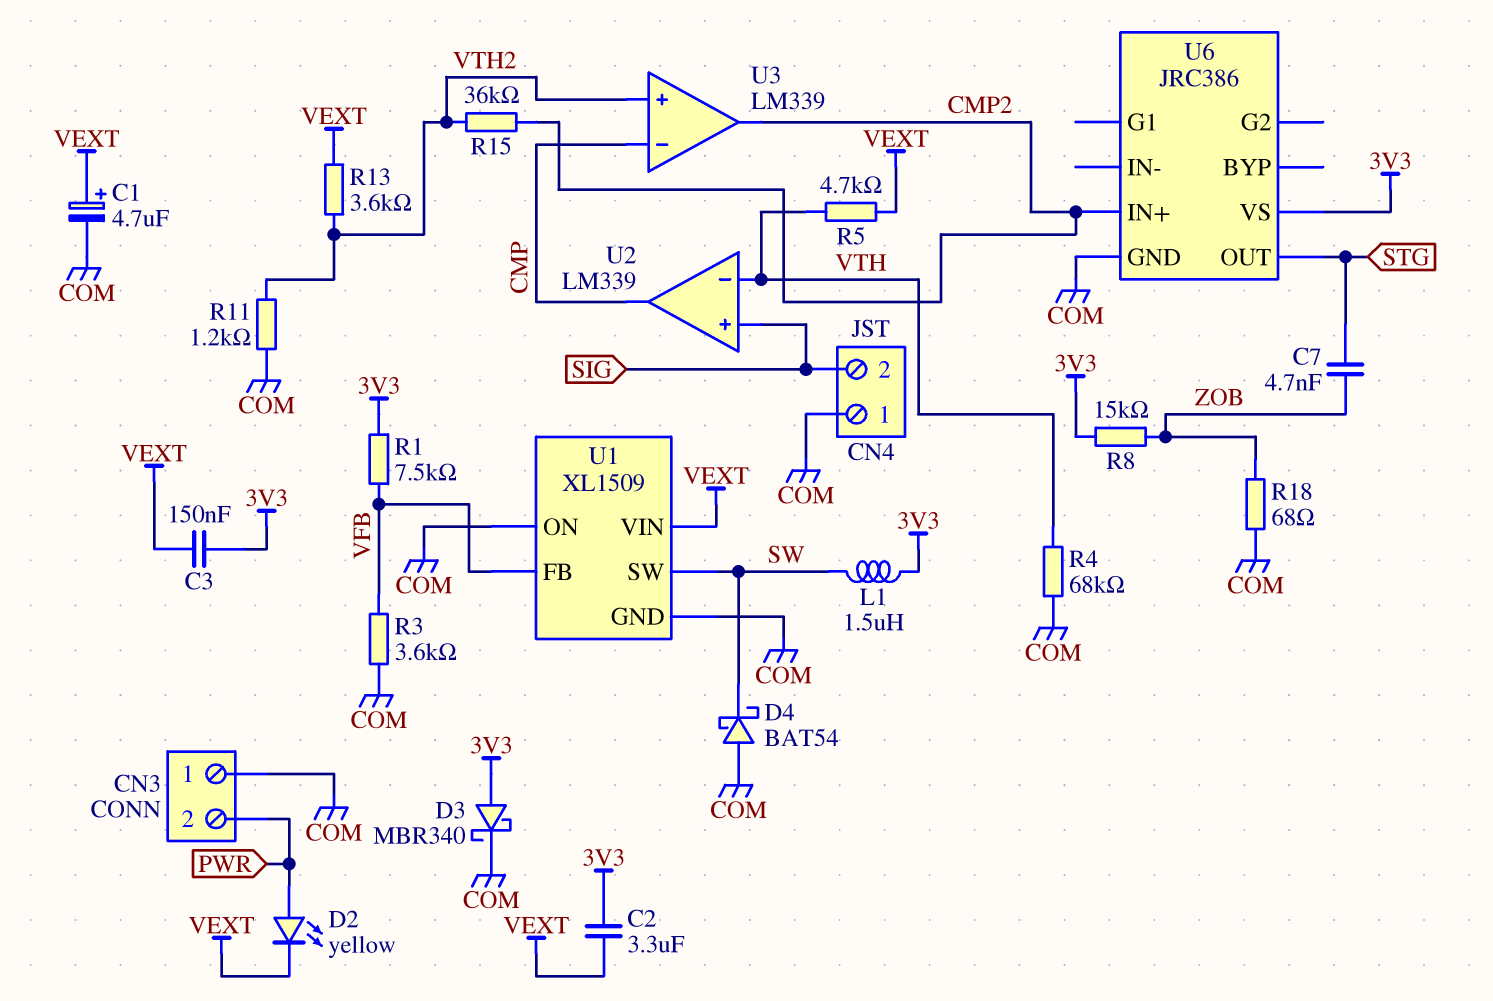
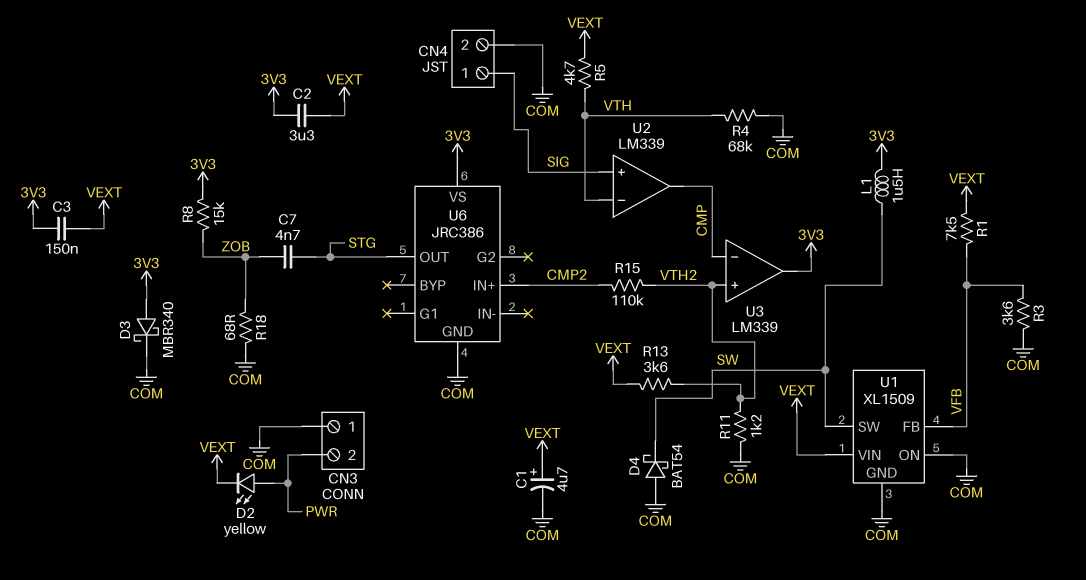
CN4 pin 1: COM -> SIG
CN4 pin 2: SIG -> COM
R1: 7.5k (3V3, VFB) -> 7.5k (VEXT, VFB)
R15: 36k (CMP2, VTH2) -> 110k (CMP2, VTH2)
U3 pin out: CMP2 -> 3V3

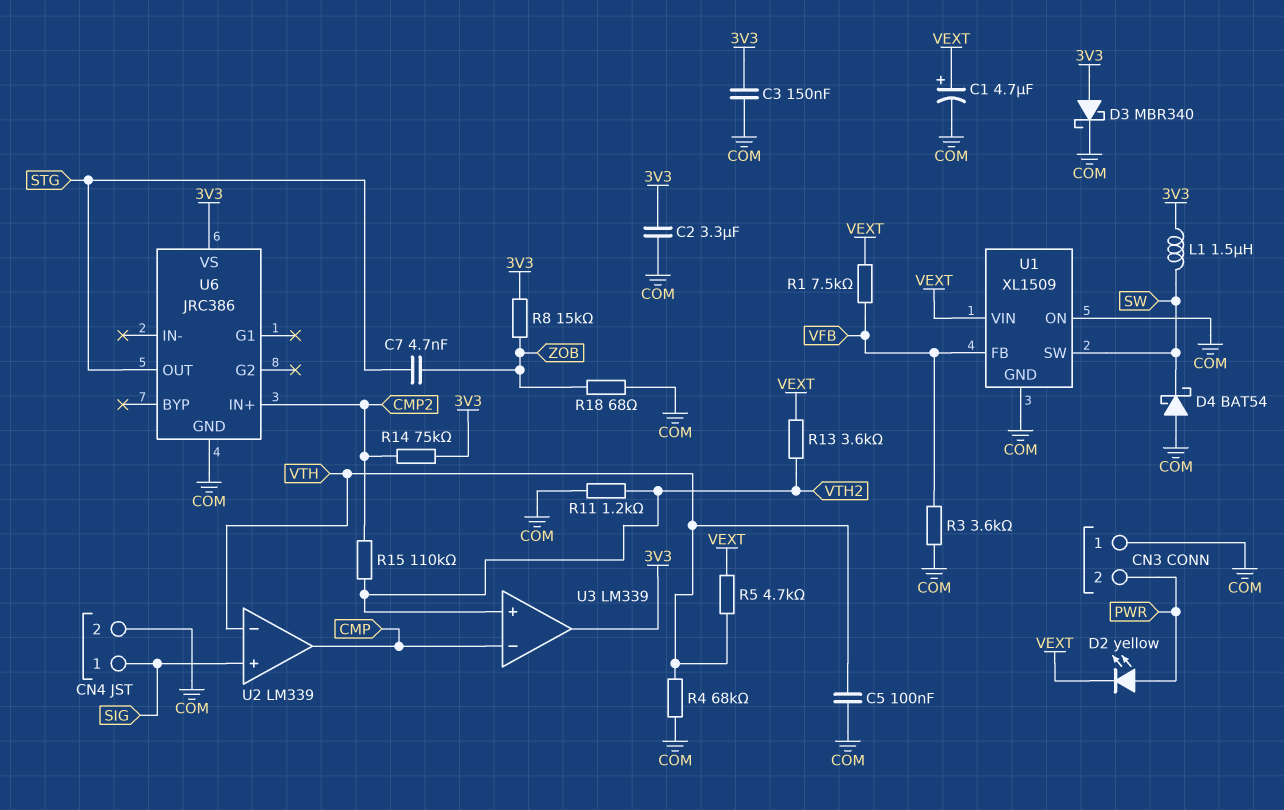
C2: 3.3uF (3V3, VEXT) -> 3.3uF (3V3, COM)
C3: 150nF (3V3, VEXT) -> 150nF (3V3, COM)
C5: none -> 100nF (COM, VTH)
R14: none -> 75k (3V3, CMP2)

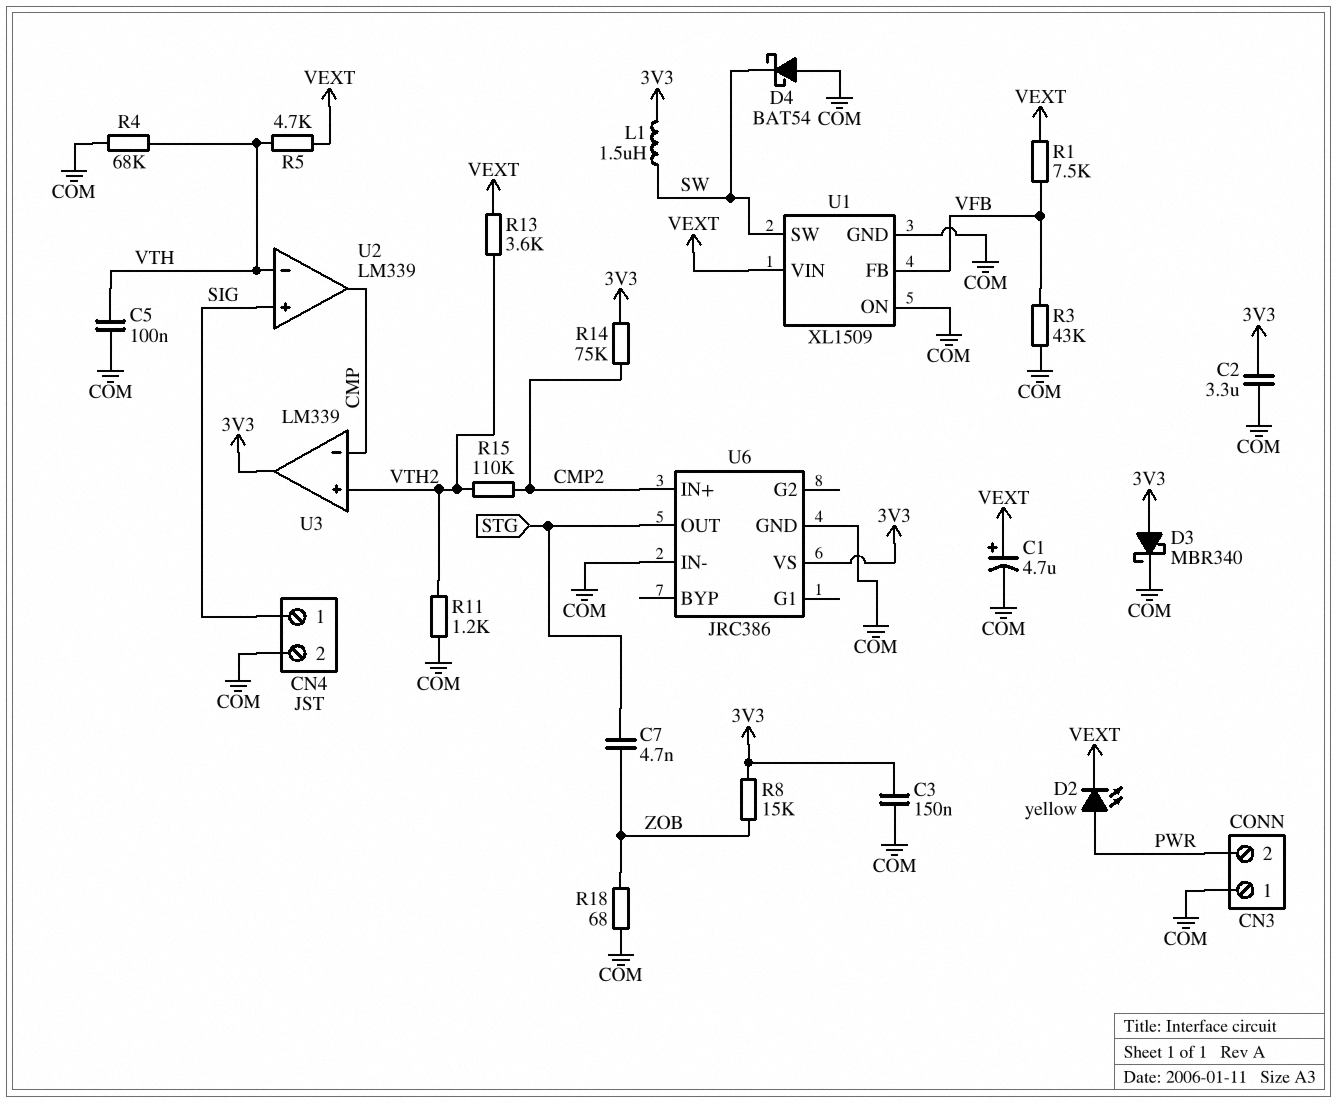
R3: 3.6k (COM, VFB) -> 43k (COM, VFB)
U6 pin IN-: none -> COM

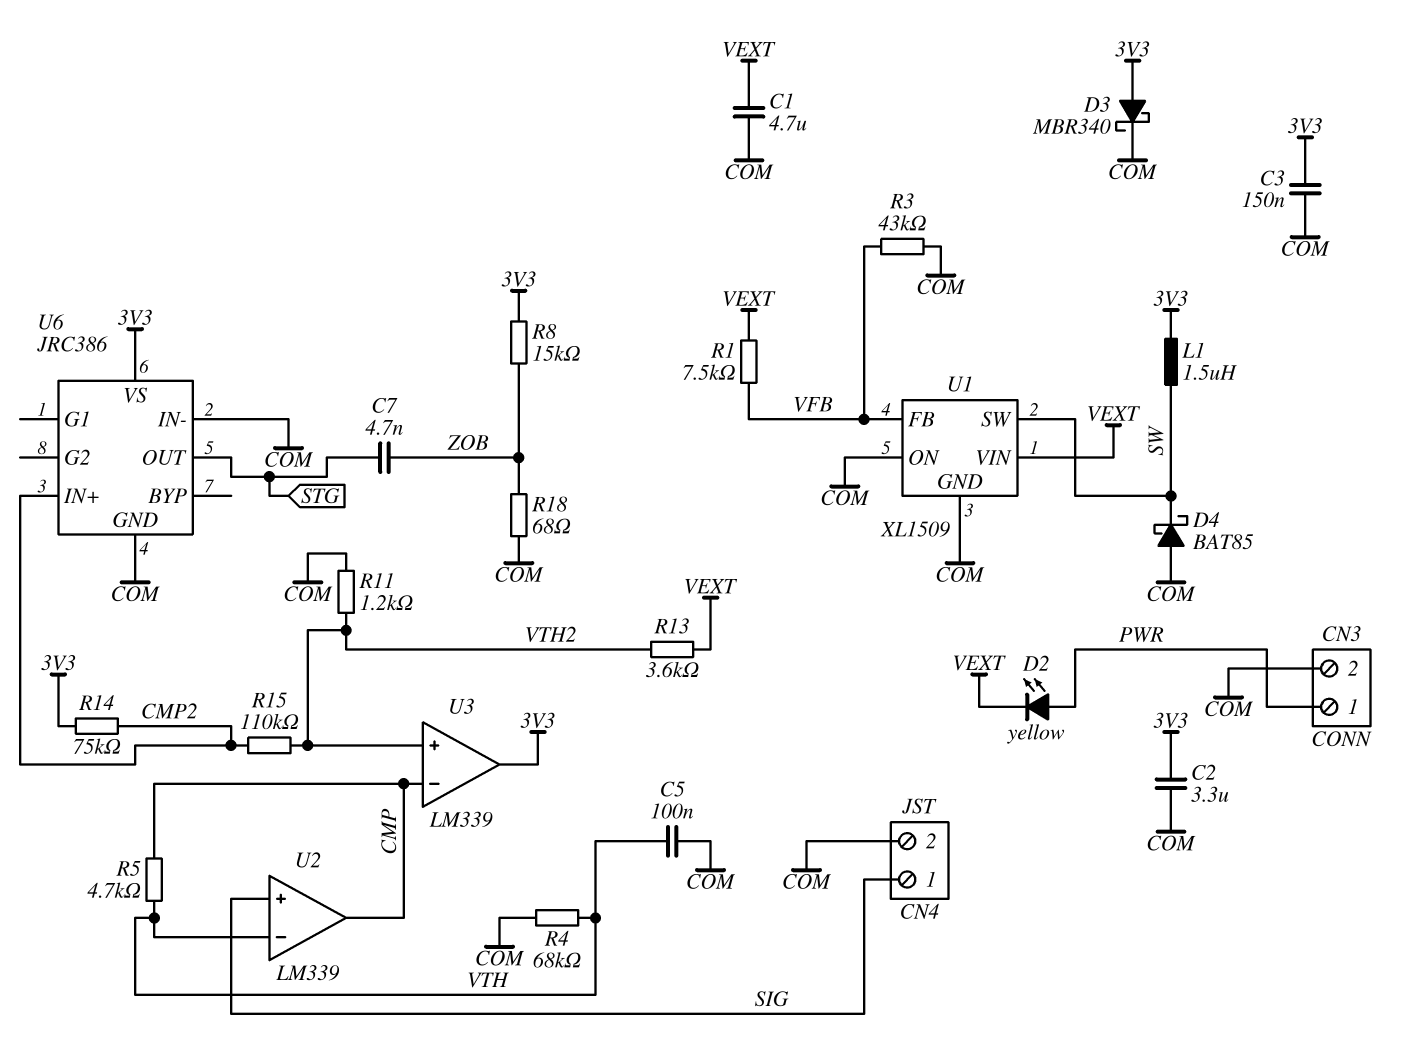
C1: 4.7uF (plus VEXT, minus COM) -> 4.7uF (COM, VEXT)
CN3 pin 1: COM -> PWR
CN3 pin 2: PWR -> COM
D4: schottky BAT54 (A COM, K SW) -> schottky BAT85 (A COM, K SW)
R5: 4.7k (VEXT, VTH) -> 4.7k (CMP, VTH)

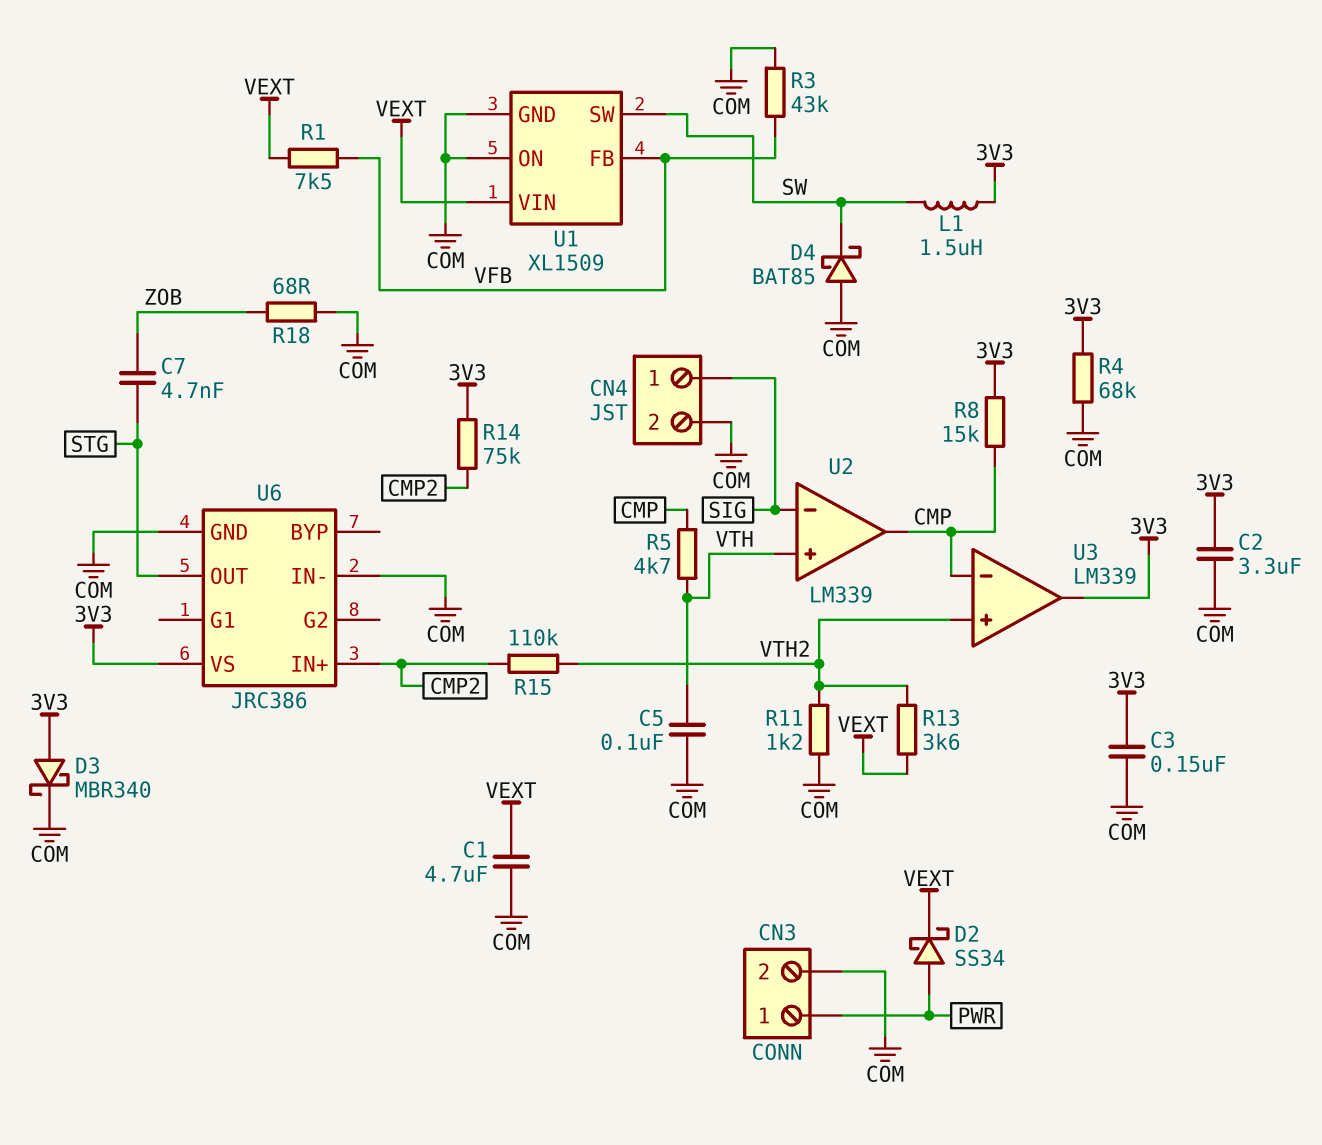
D2: LED yellow (A PWR, K VEXT) -> schottky SS34 (A PWR, K VEXT)
R4: 68k (COM, VTH) -> 68k (3V3, COM)
R8: 15k (3V3, ZOB) -> 15k (3V3, CMP)
U2 pin in+: SIG -> VTH
U2 pin in-: VTH -> SIG

